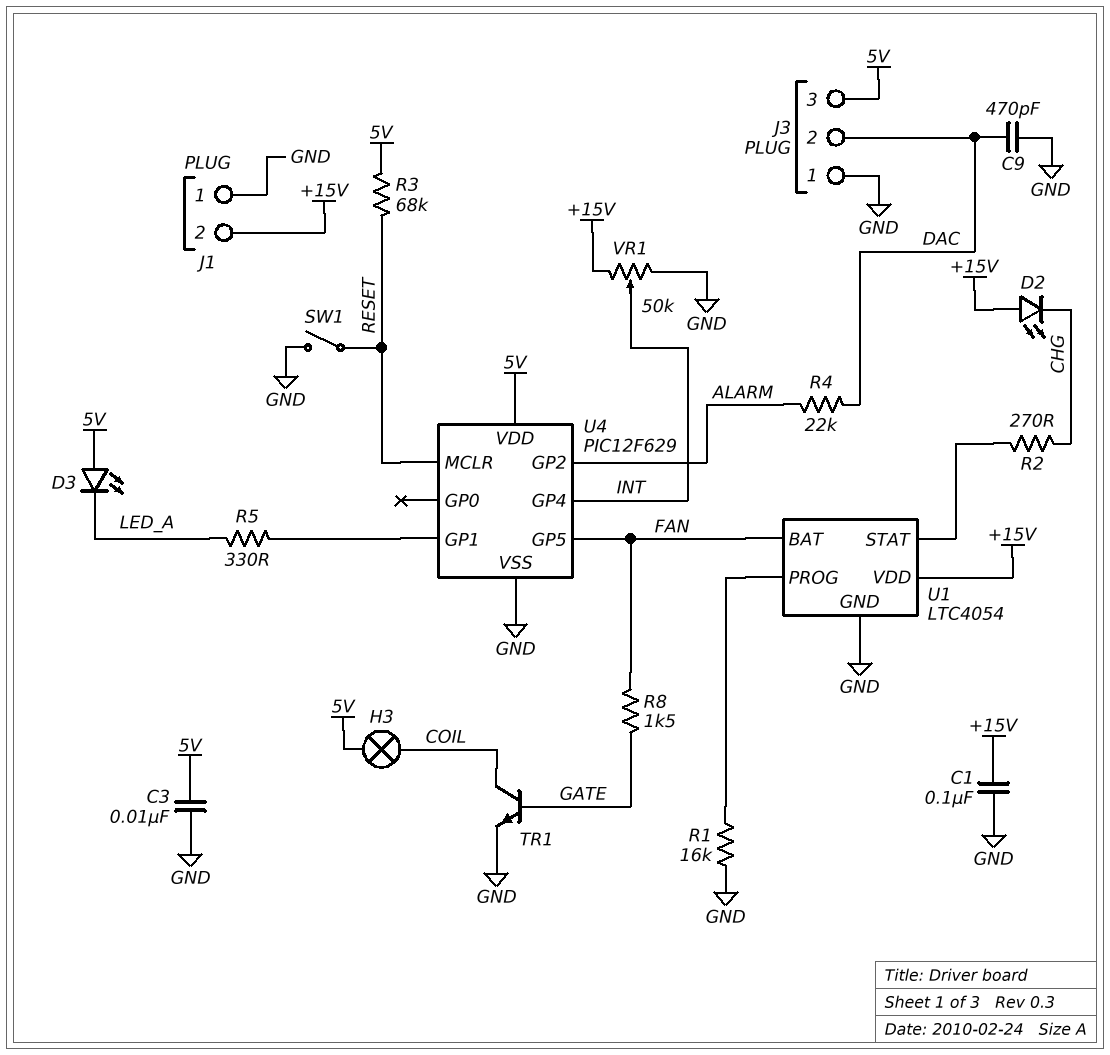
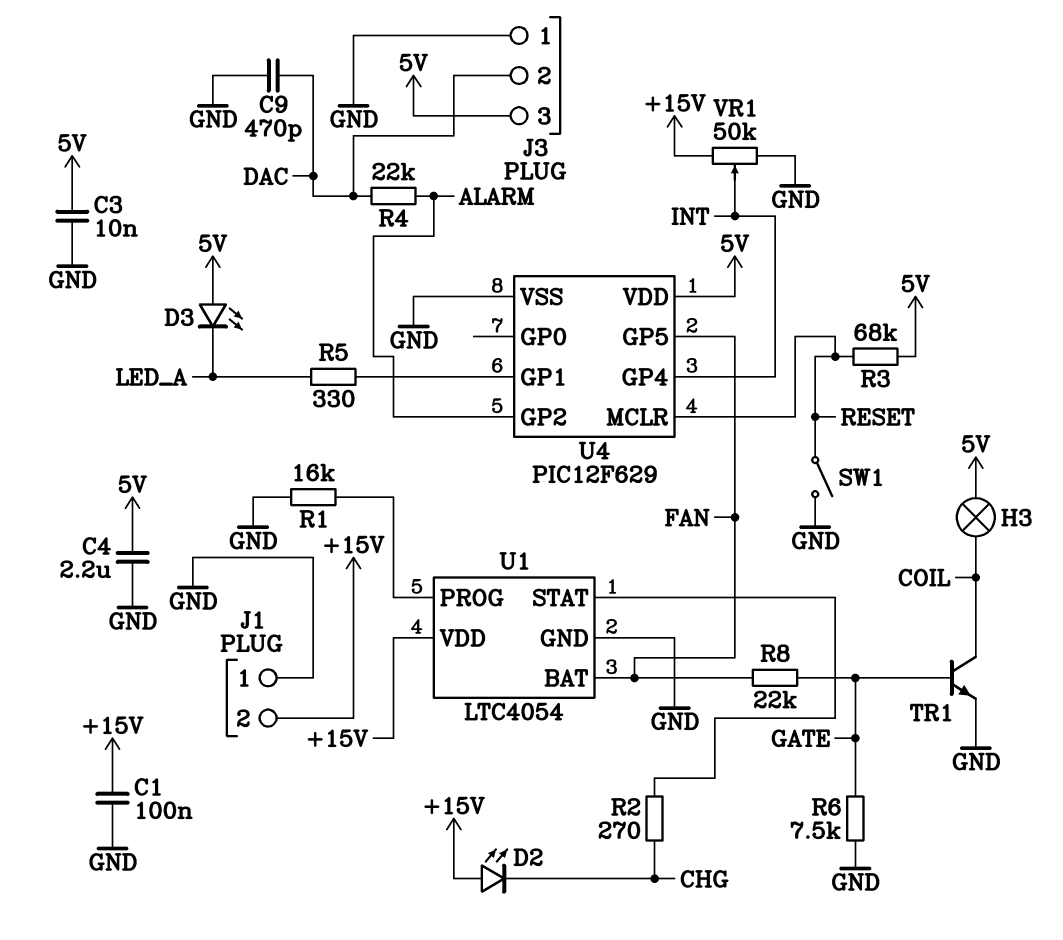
C4: none -> 2.2uF (5V, GND)
R6: none -> 7.5k (GATE, GND)
R8: 1.5k (FAN, GATE) -> 22k (FAN, GATE)

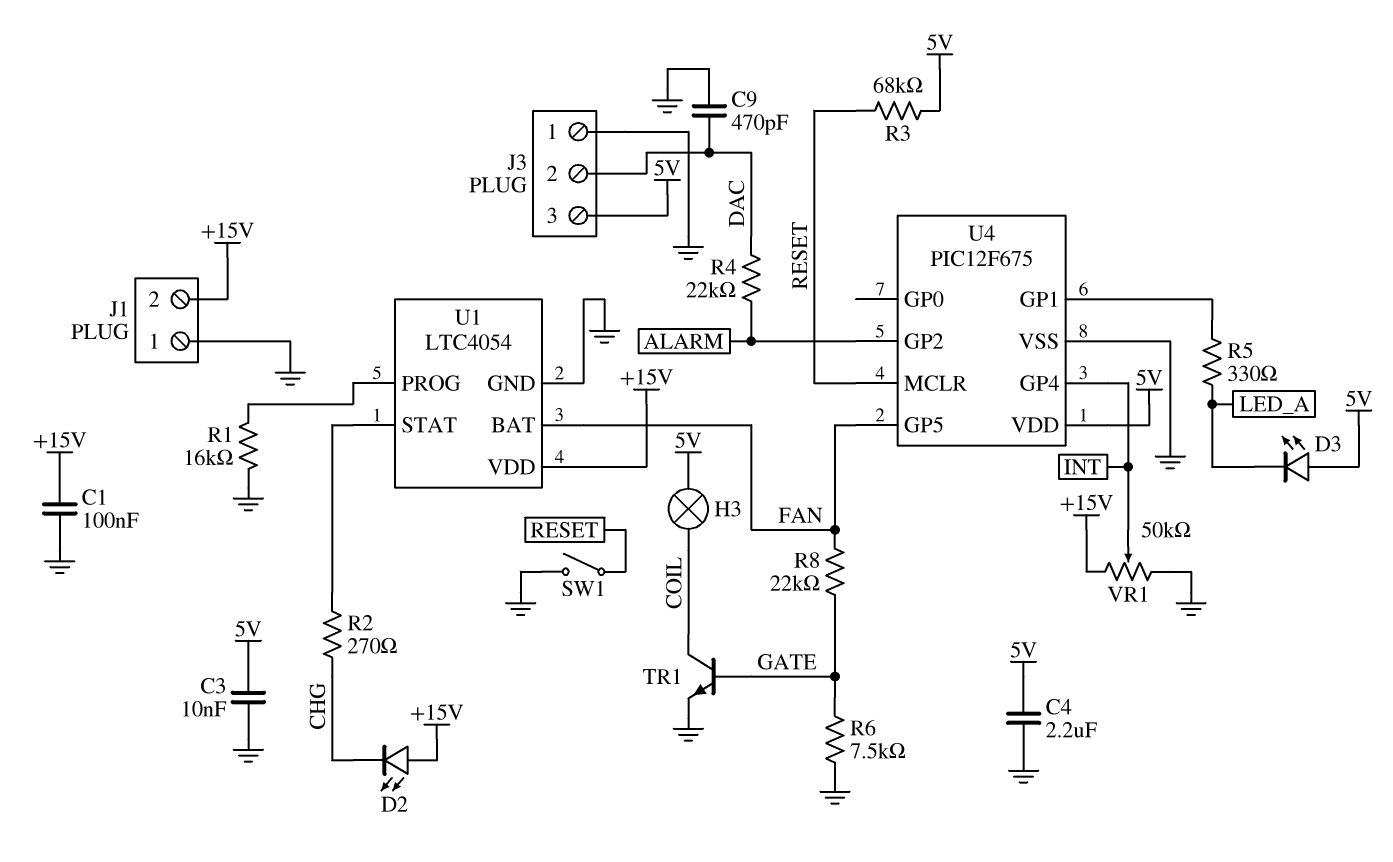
U4: PIC12F629 -> PIC12F675

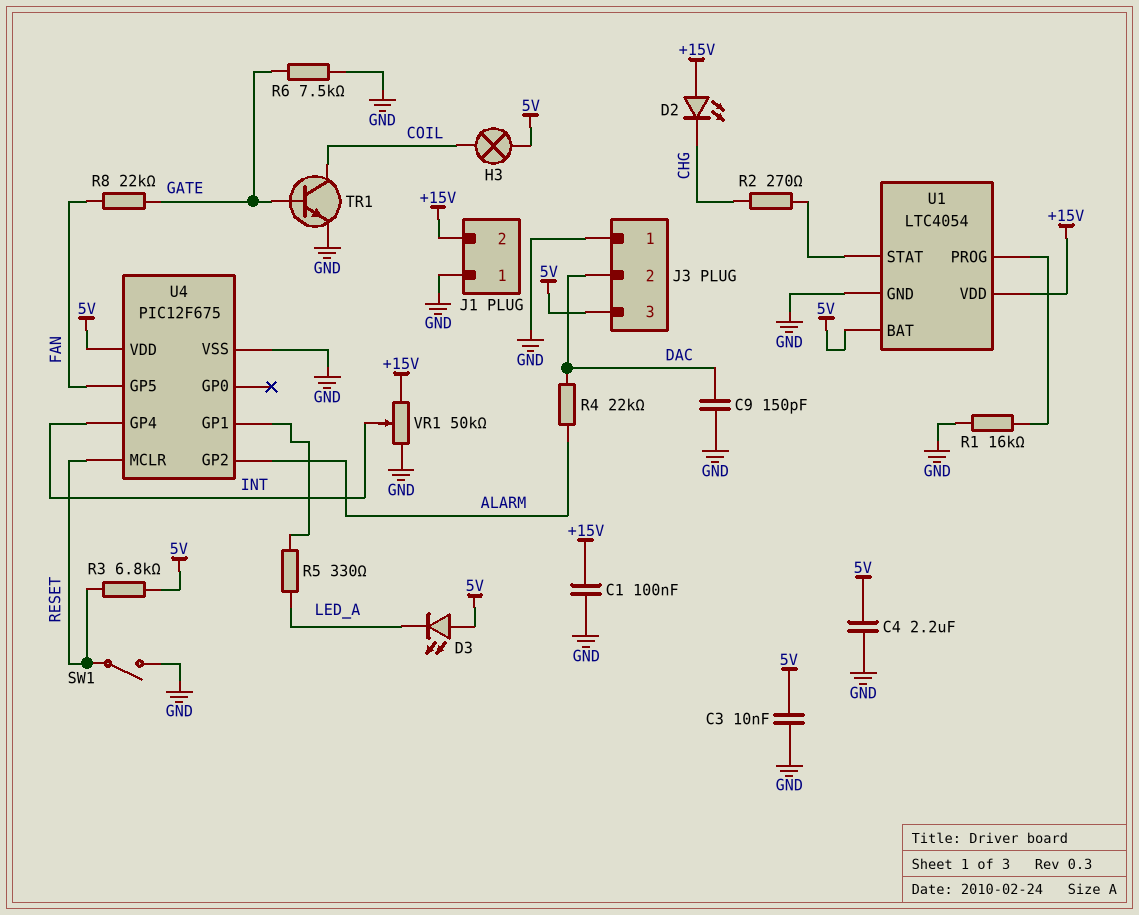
C9: 470pF (DAC, GND) -> 150pF (DAC, GND)
R3: 68k (5V, RESET) -> 6.8k (5V, RESET)
U1 pin BAT: FAN -> 5V

